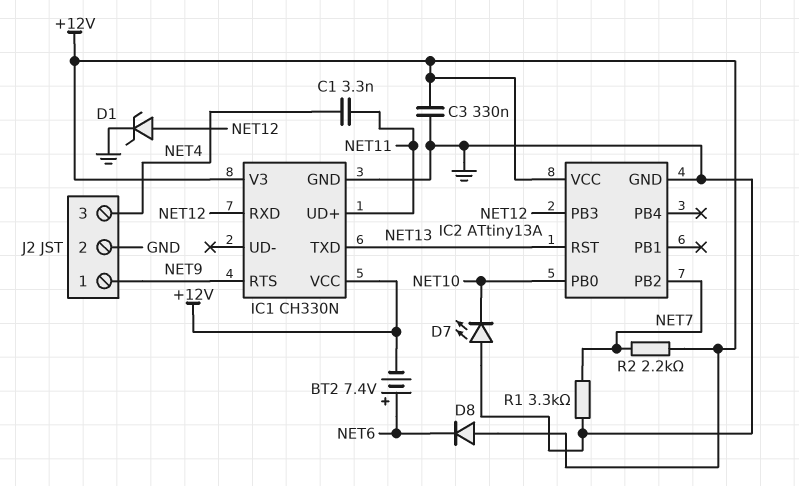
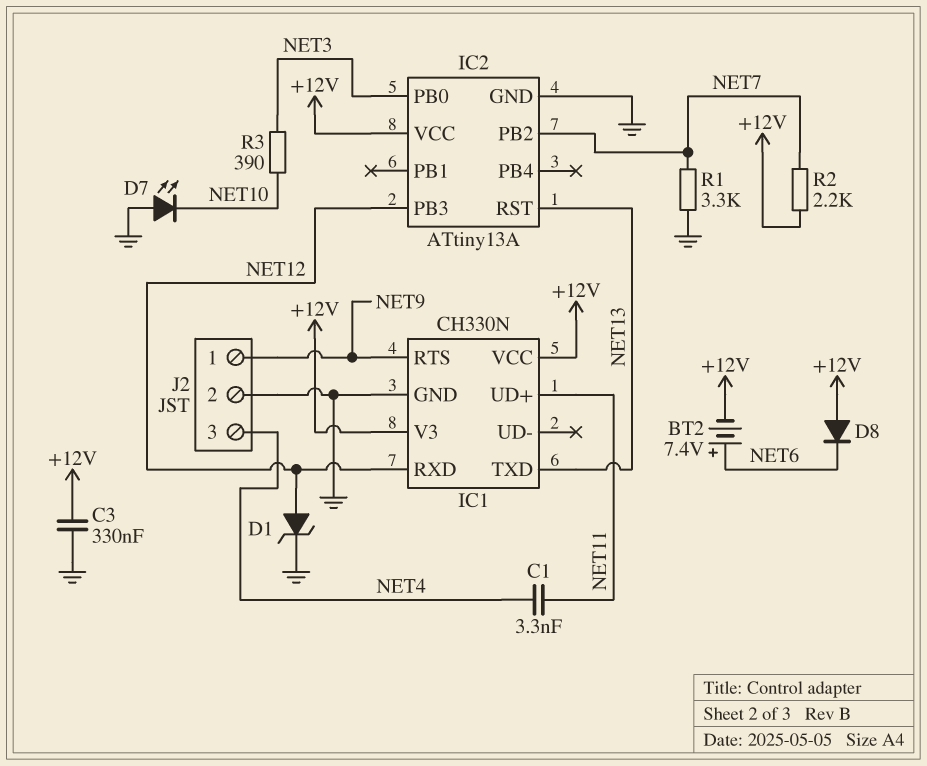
IC2 pin PB0: NET10 -> NET3
R3: none -> 390 (NET3, NET10)

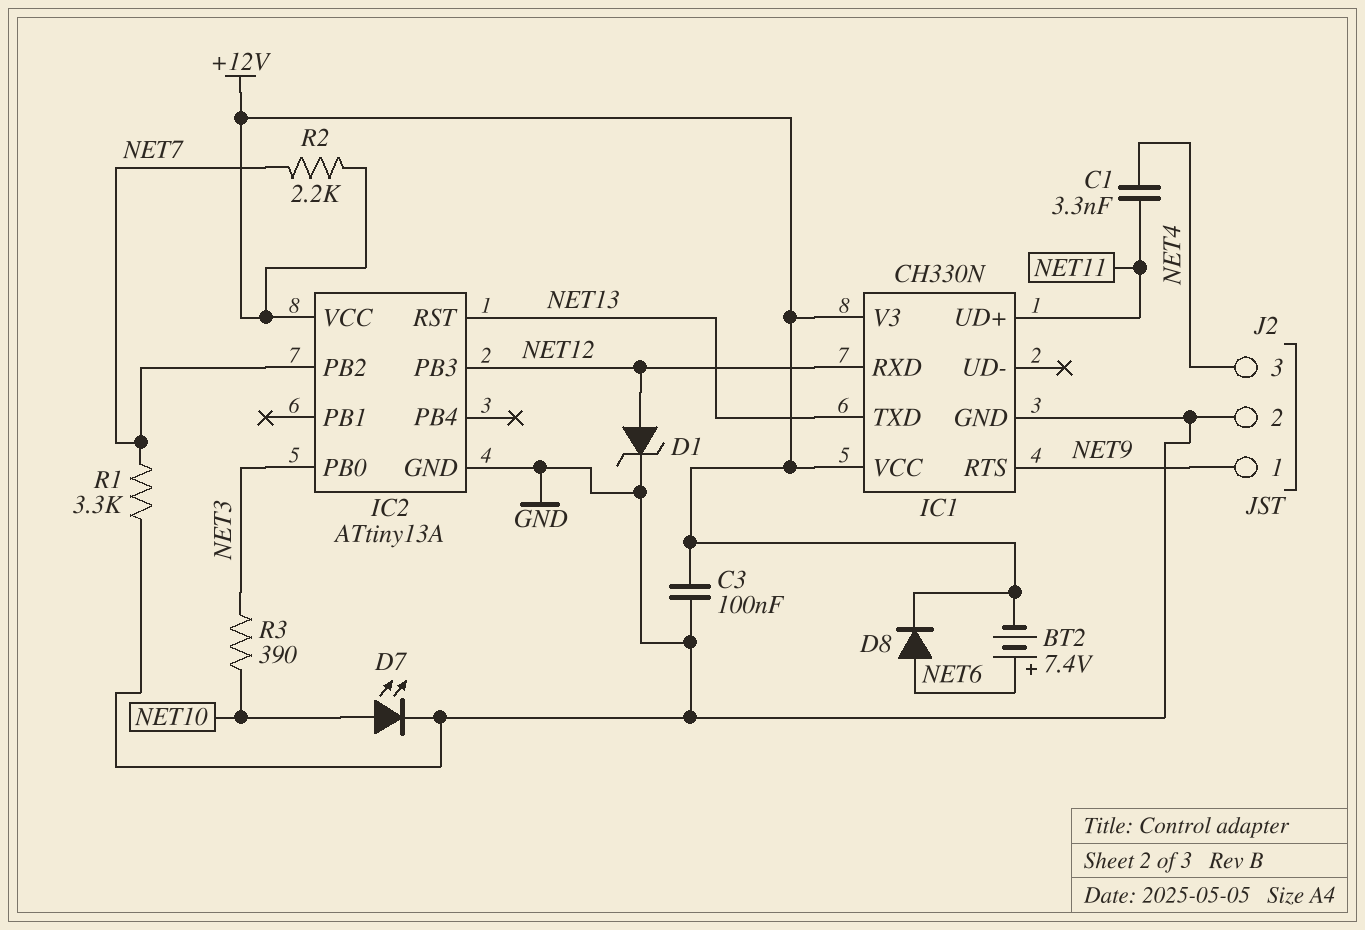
C3: 330nF (+12V, GND) -> 100nF (+12V, GND)
D7: LED (A GND, K NET10) -> LED (A NET10, K GND)
D8: diode (A +12V, K NET6) -> diode (A NET6, K +12V)

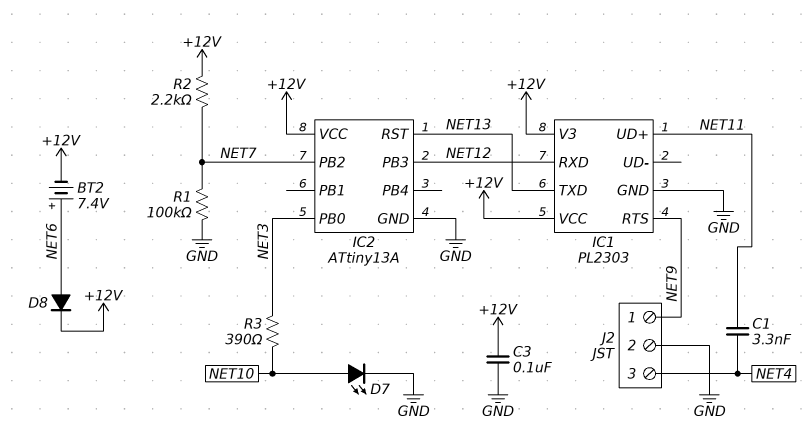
D1: zener (A NET12, K GND) -> none
IC1: CH330N -> PL2303
R1: 3.3k (GND, NET7) -> 100k (GND, NET7)

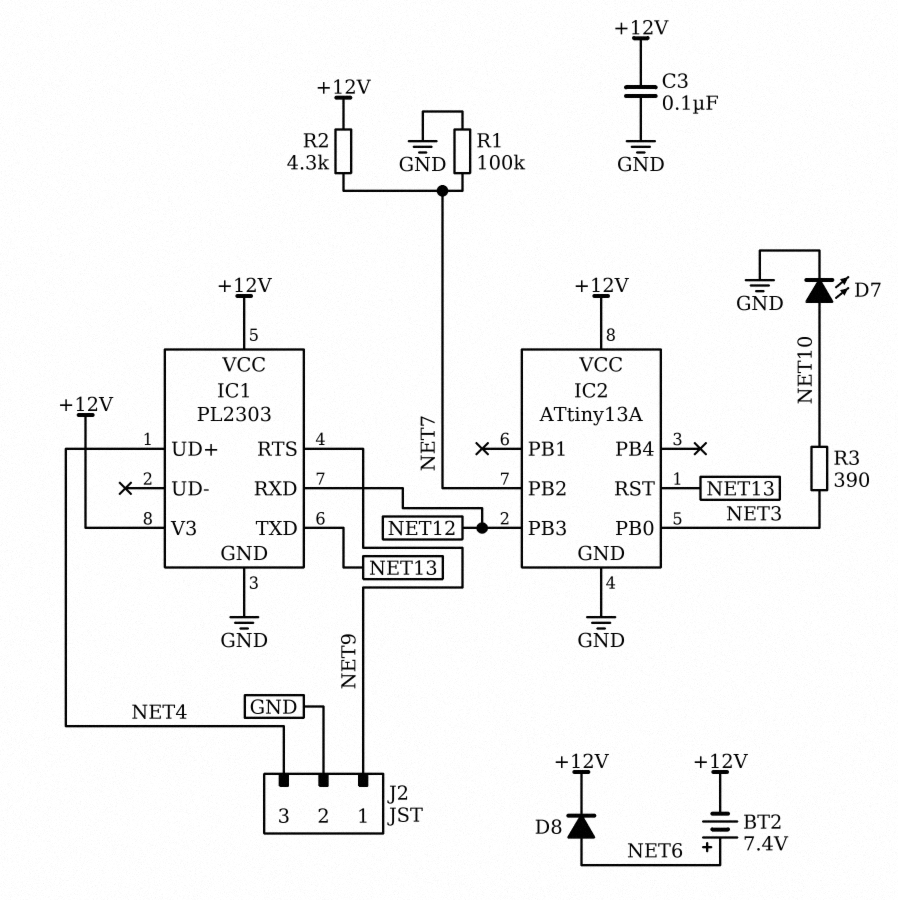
C1: 3.3nF (NET4, NET11) -> none
IC1 pin UD+: NET11 -> NET4
R2: 2.2k (+12V, NET7) -> 4.3k (+12V, NET7)

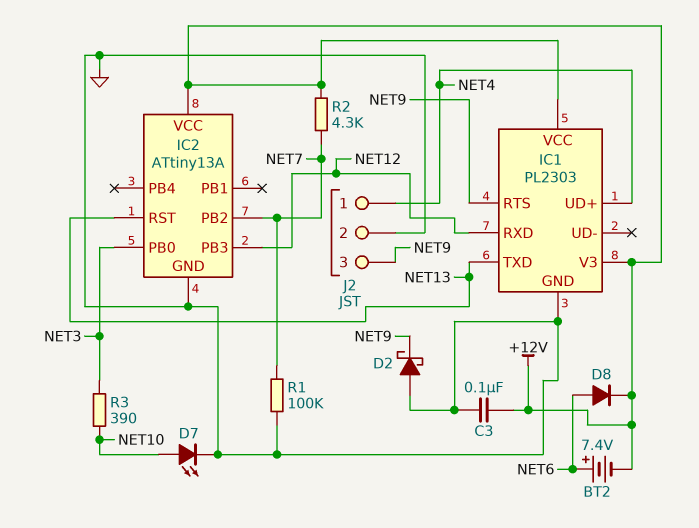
D2: none -> schottky (A GND, K NET9)
J2 pin 1: NET9 -> NET4
J2 pin 3: NET4 -> NET9

